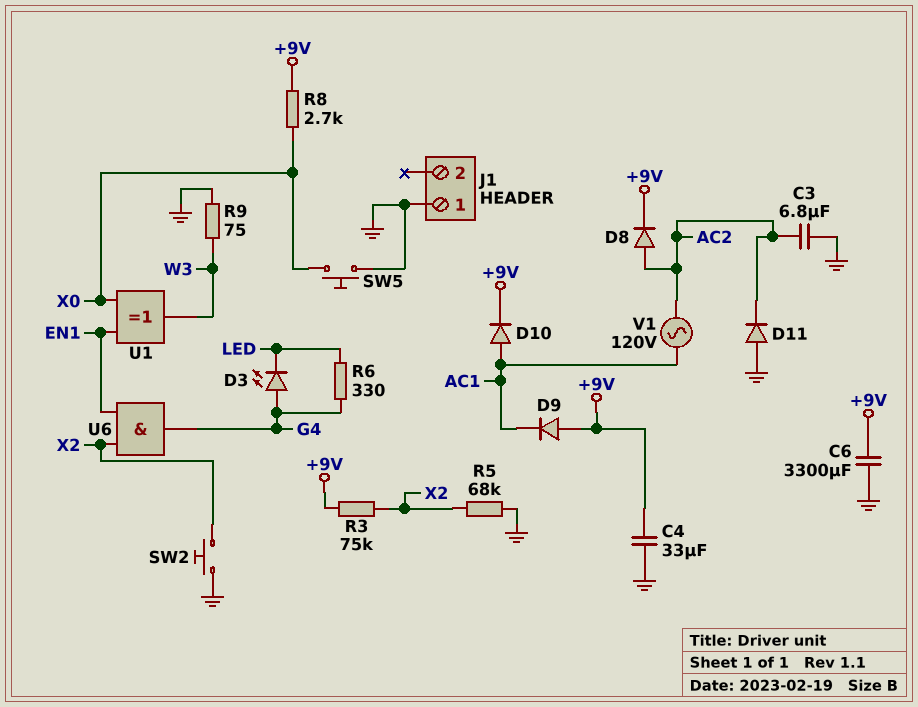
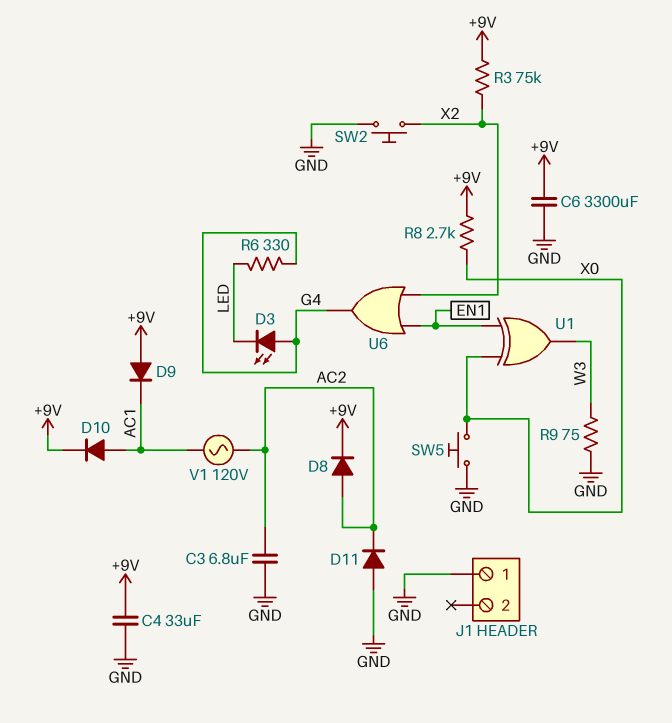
R5: 68k (GND, X2) -> none
U6: AND (in EN1, in X2, out G4) -> OR (in EN1, in X2, out G4)

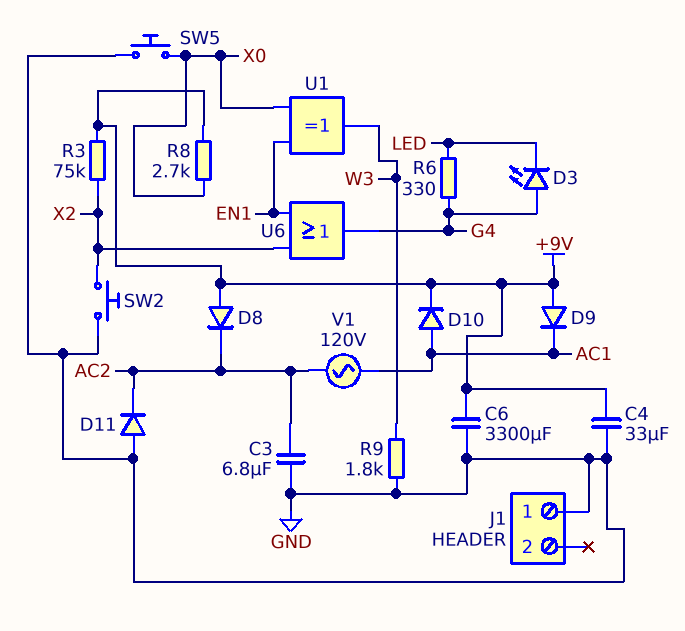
D8: diode (A AC2, K +9V) -> diode (A +9V, K AC2)
R9: 75 (GND, W3) -> 1.8k (GND, W3)

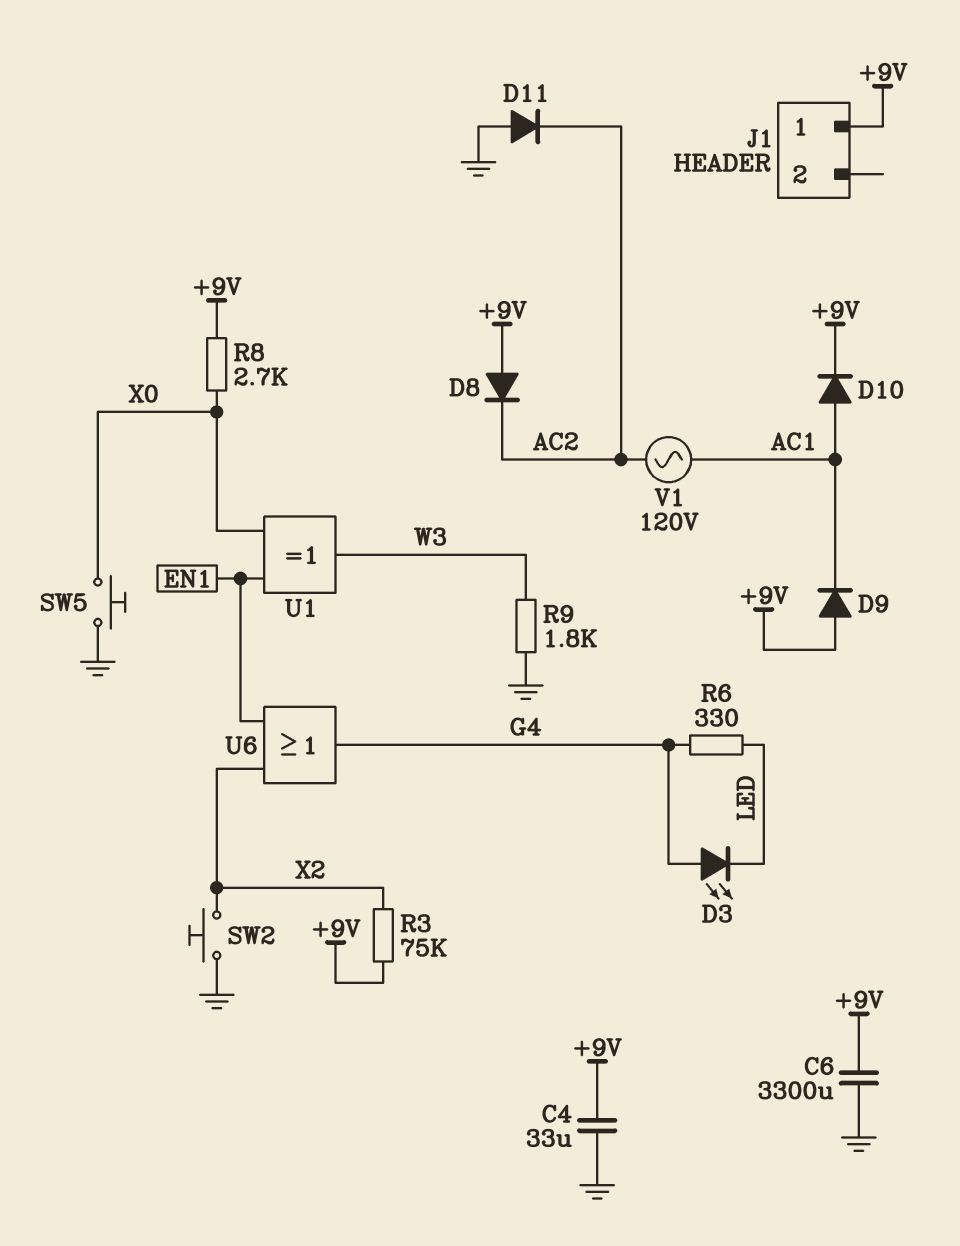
C3: 6.8uF (AC2, GND) -> none
J1 pin 1: GND -> +9V

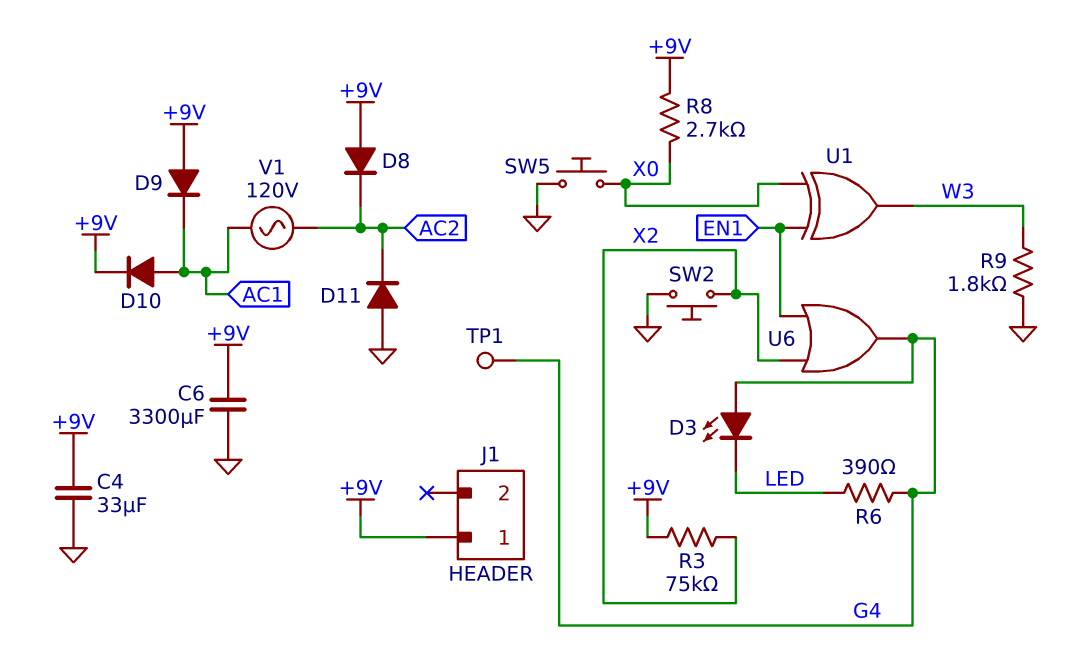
R6: 330 (G4, LED) -> 390 (G4, LED)
TP1: none -> test point (G4)

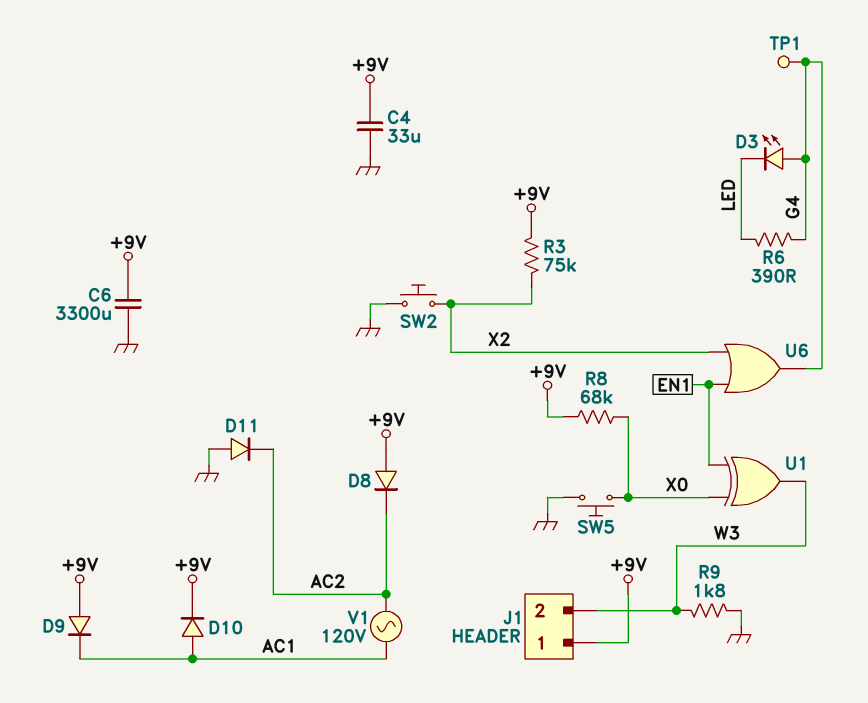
J1 pin 2: none -> W3
R8: 2.7k (+9V, X0) -> 68k (+9V, X0)

